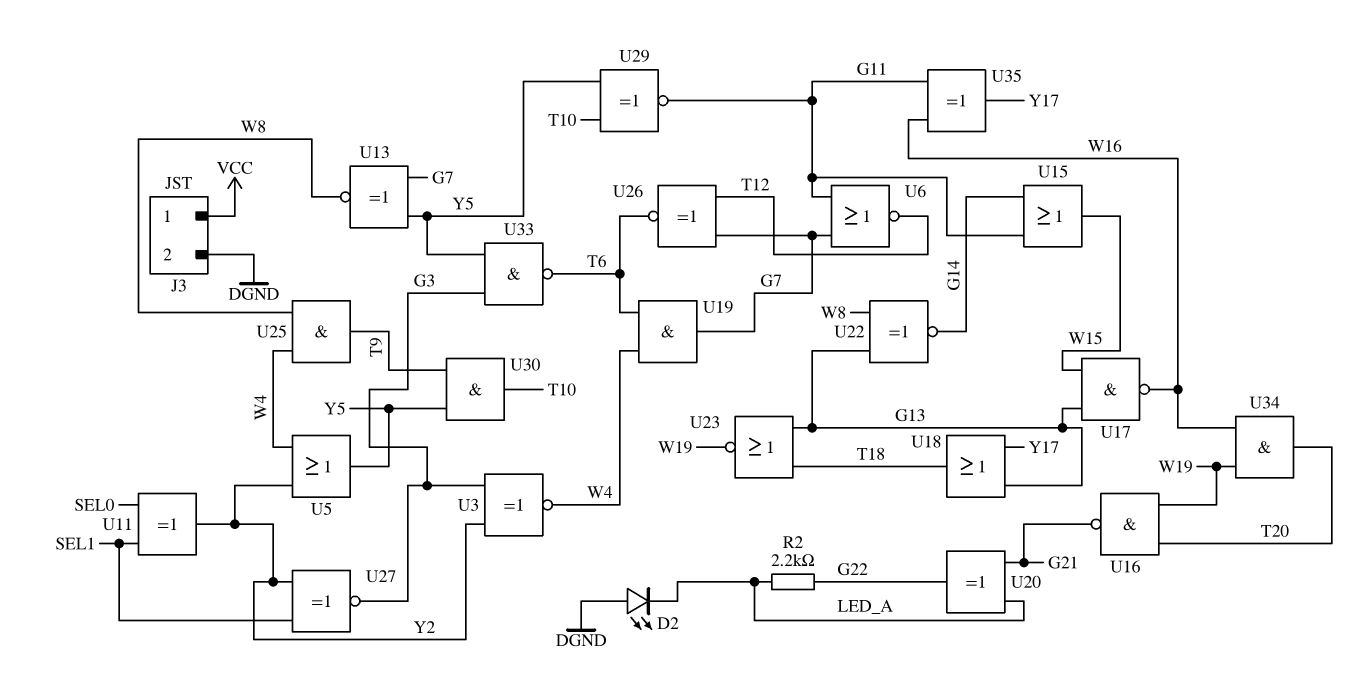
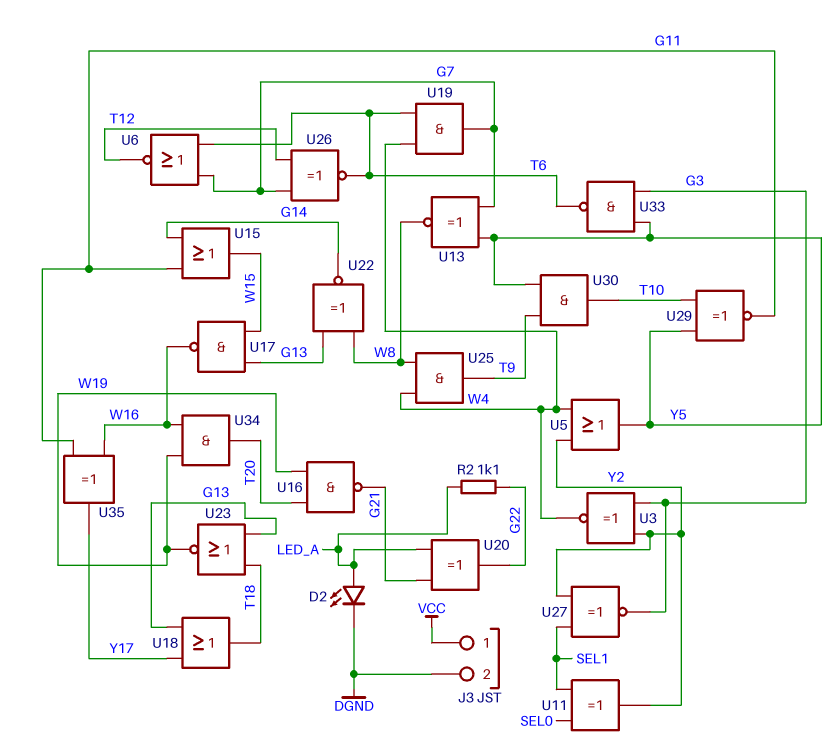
D2: LED (A DGND, K LED_A) -> LED (A LED_A, K DGND)
R2: 2.2k (G22, LED_A) -> 1.1k (G22, LED_A)
U6: NOR (in G7, in G11, out T12) -> NOR (in G7, in T6, out T12)

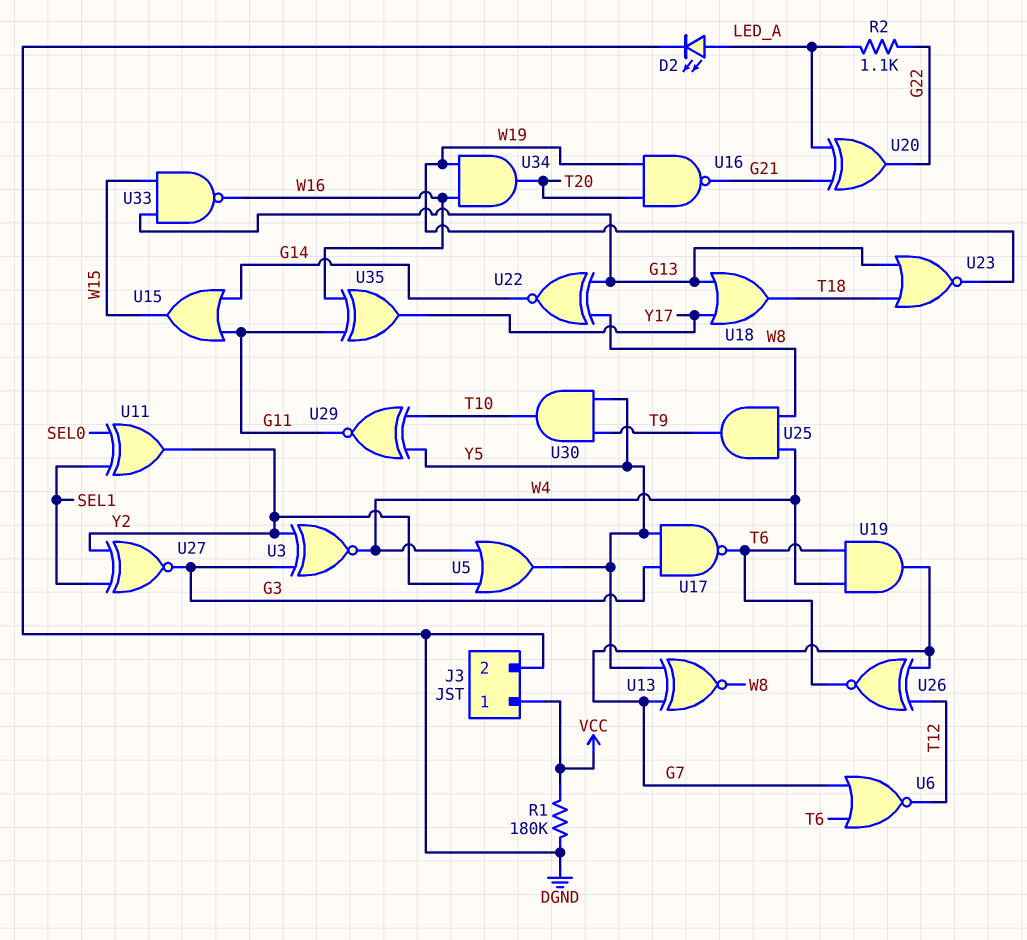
R1: none -> 180k (DGND, VCC)
U17: NAND (in G13, in W15, out W16) -> NAND (in G3, in Y5, out T6)
U33: NAND (in G3, in Y5, out T6) -> NAND (in G13, in W15, out W16)

